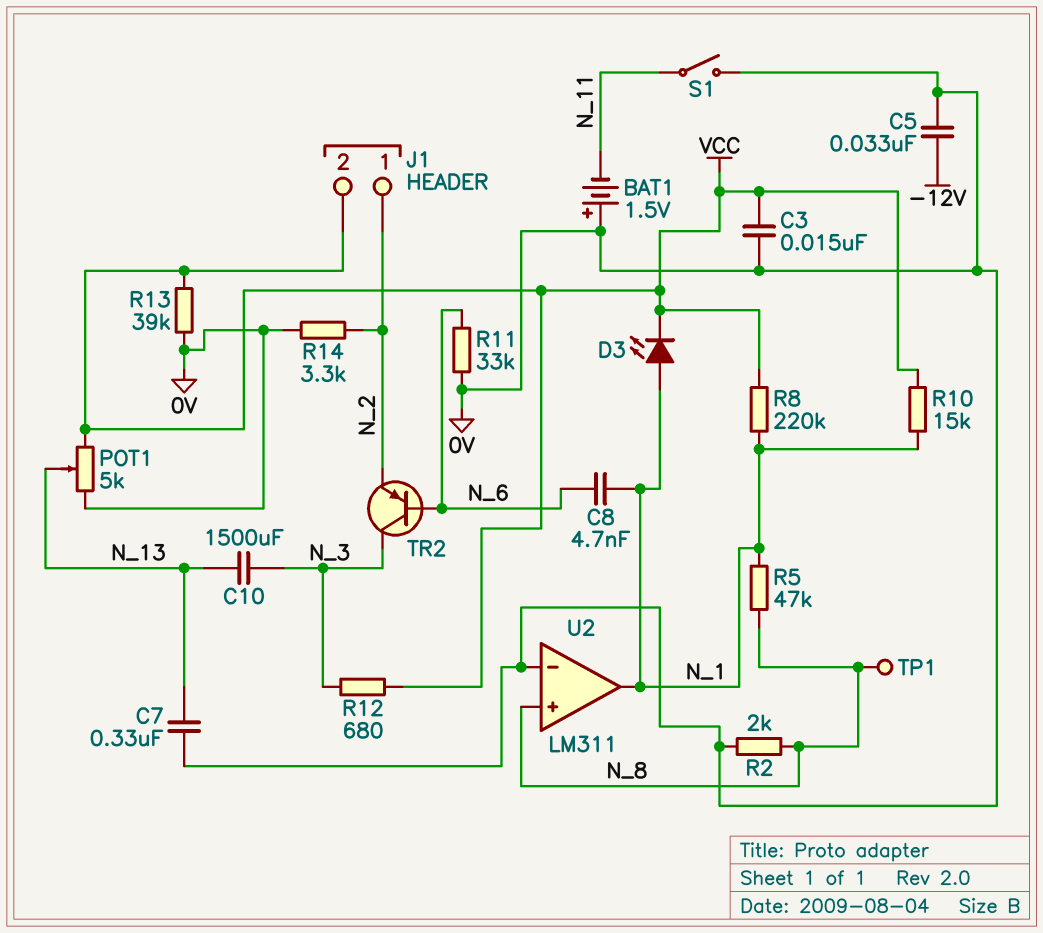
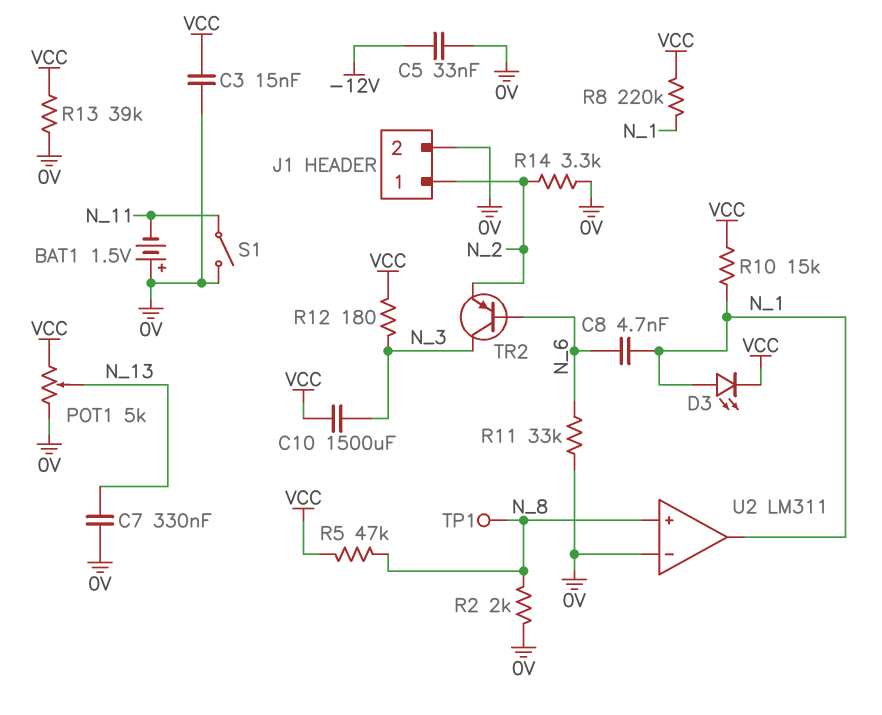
C10: 1500uF (N_3, N_13) -> 1500uF (N_3, VCC)
J1 pin 2: VCC -> 0V
R5: 47k (N_1, N_8) -> 47k (N_8, VCC)
R12: 680 (N_3, VCC) -> 180 (N_3, VCC)

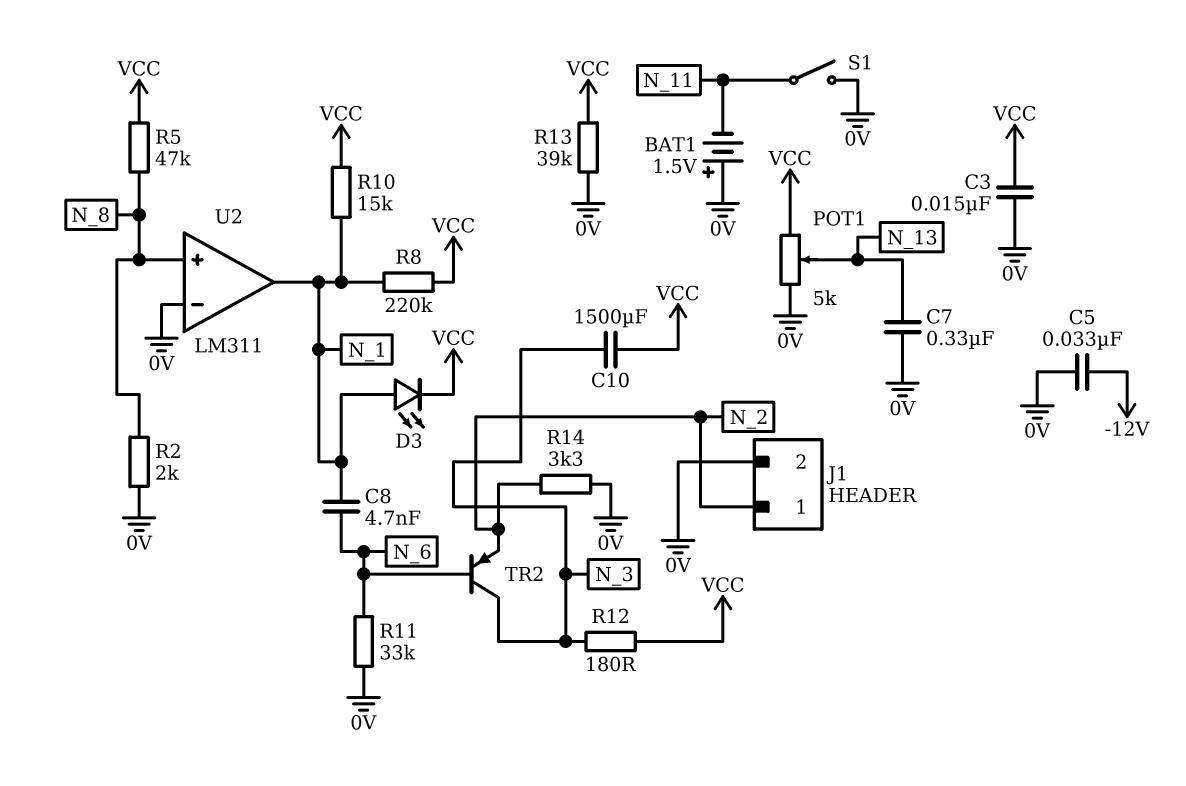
TP1: test point (N_8) -> none

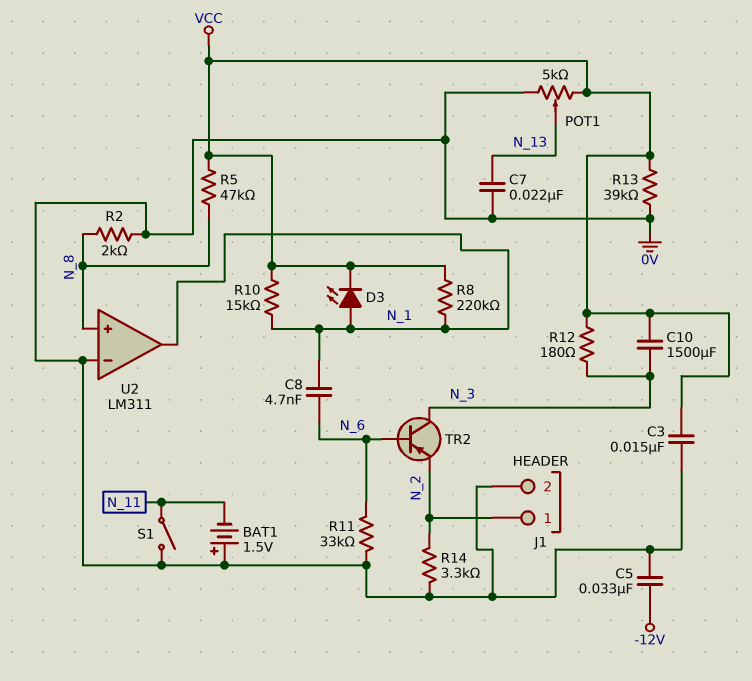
C7: 330nF (0V, N_13) -> 22nF (0V, N_13)

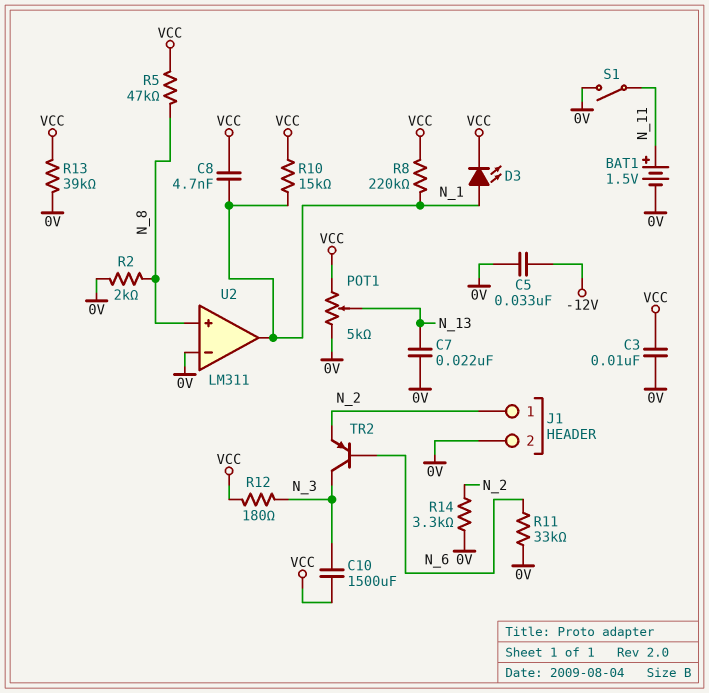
BAT1: 1.5V (plus 0V, minus N_11) -> 1.5V (plus N_11, minus 0V)
C3: 15nF (0V, VCC) -> 10nF (0V, VCC)
C8: 4.7nF (N_1, N_6) -> 4.7nF (N_1, VCC)

